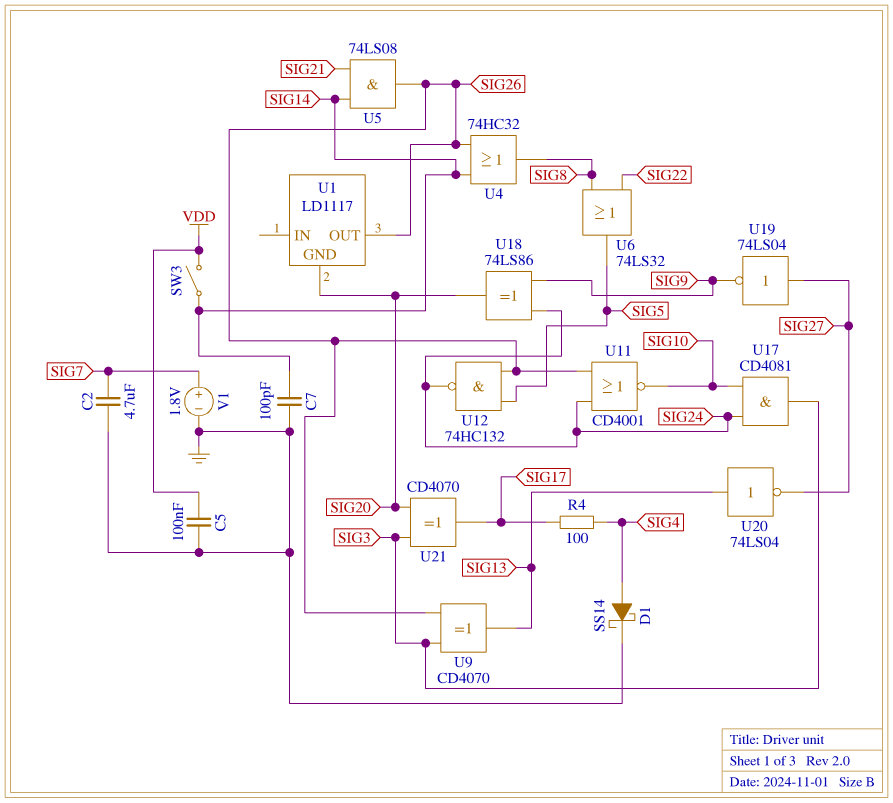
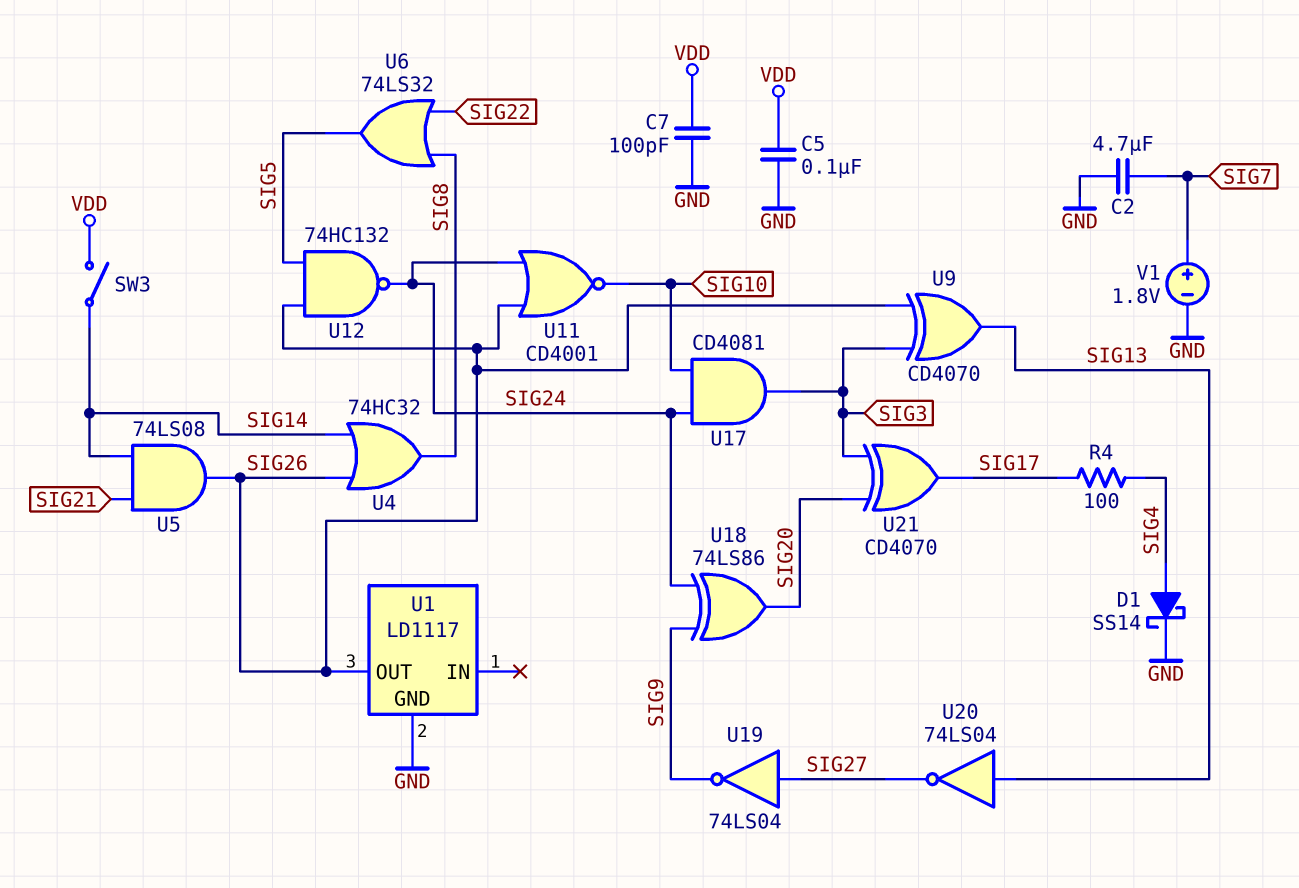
C7: 100pF (GND, SIG14) -> 100pF (GND, VDD)
U1 pin GND: SIG20 -> GND

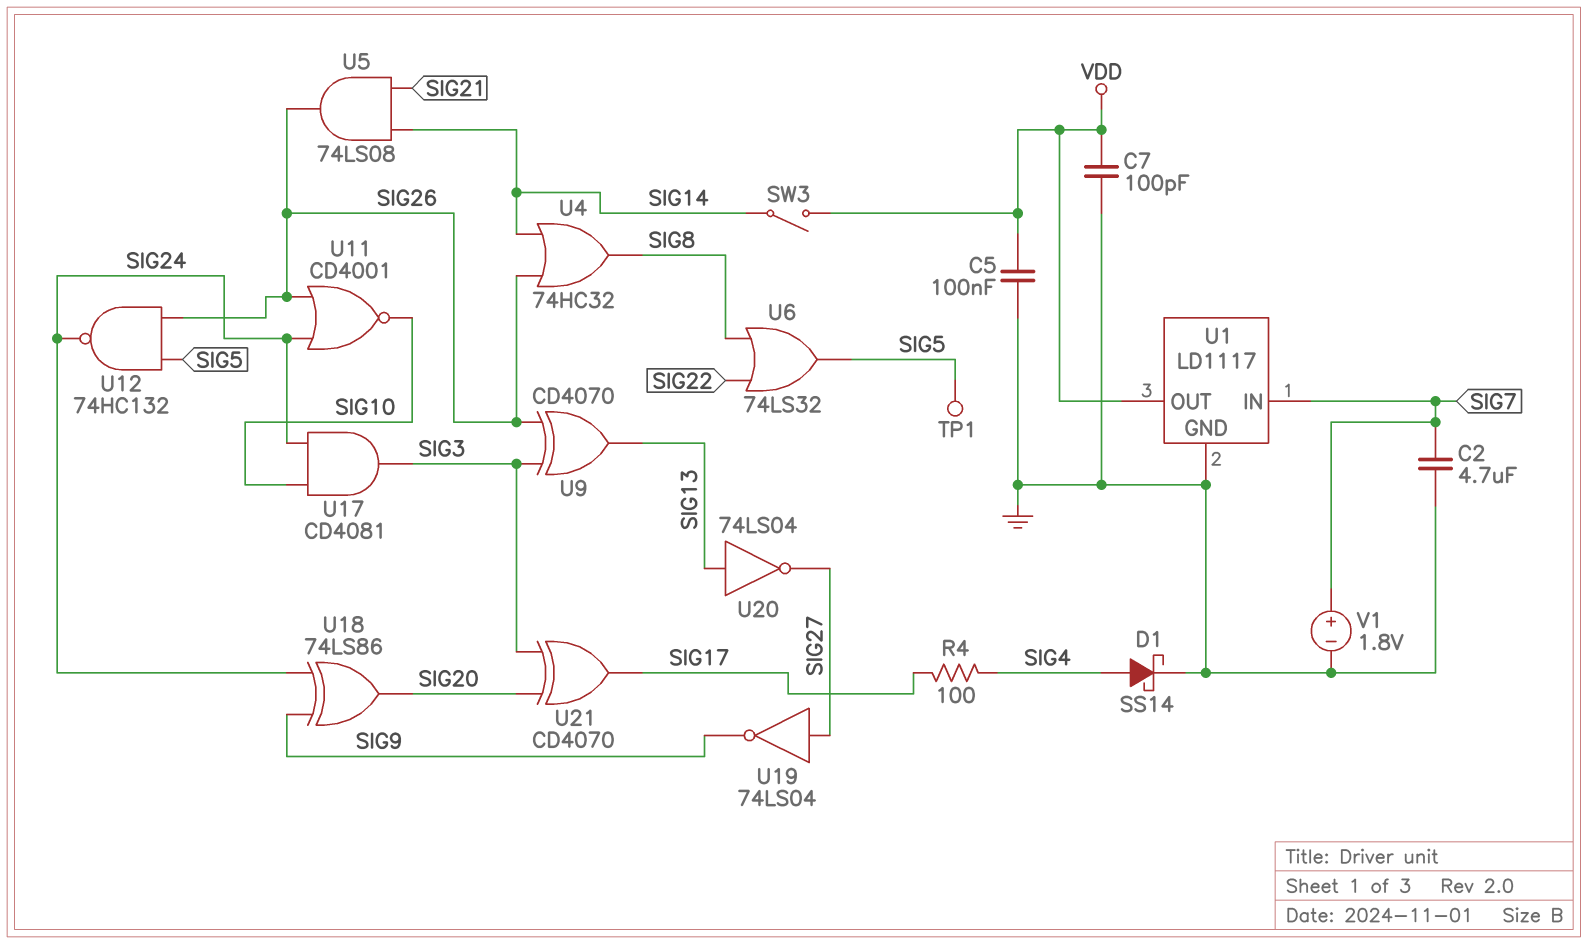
TP1: none -> test point (SIG5)
U1 pin IN: none -> SIG7
U1 pin OUT: SIG26 -> VDD

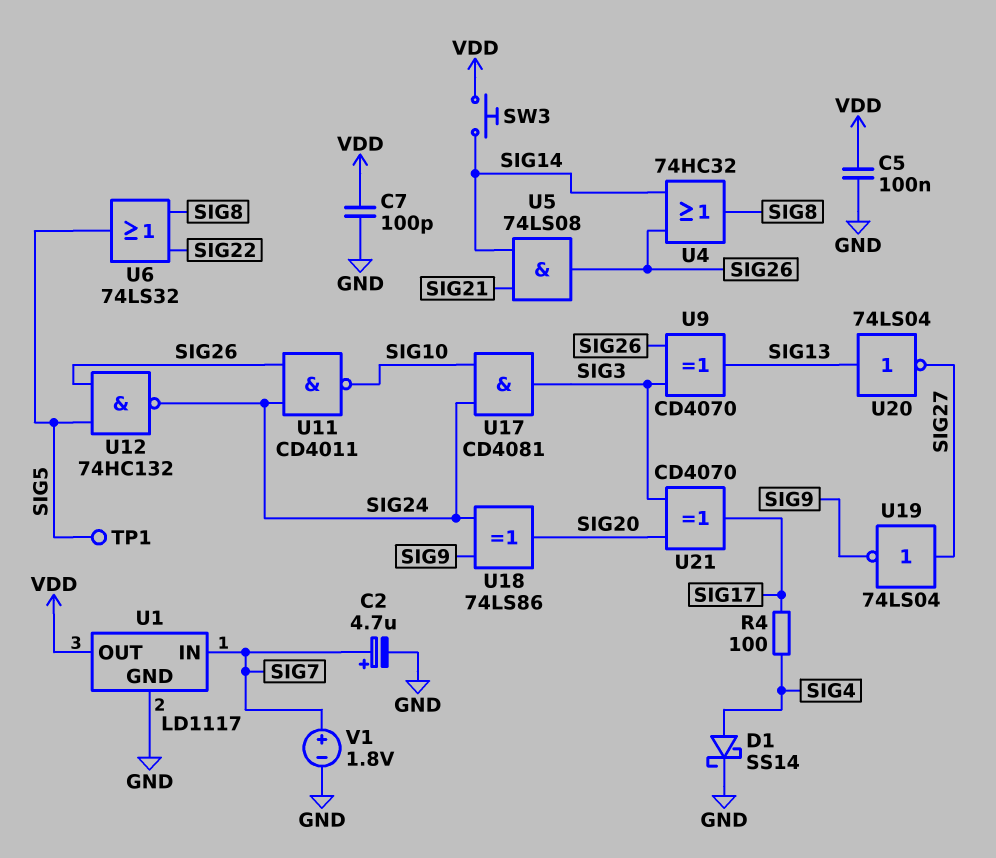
C2: 4.7uF (GND, SIG7) -> 4.7uF (plus SIG7, minus GND)
SW3: switch (SIG14, VDD) -> button (SIG14, VDD)
U11: NOR CD4001 (in SIG24, in SIG26, out SIG10) -> NAND CD4011 (in SIG24, in SIG26, out SIG10)

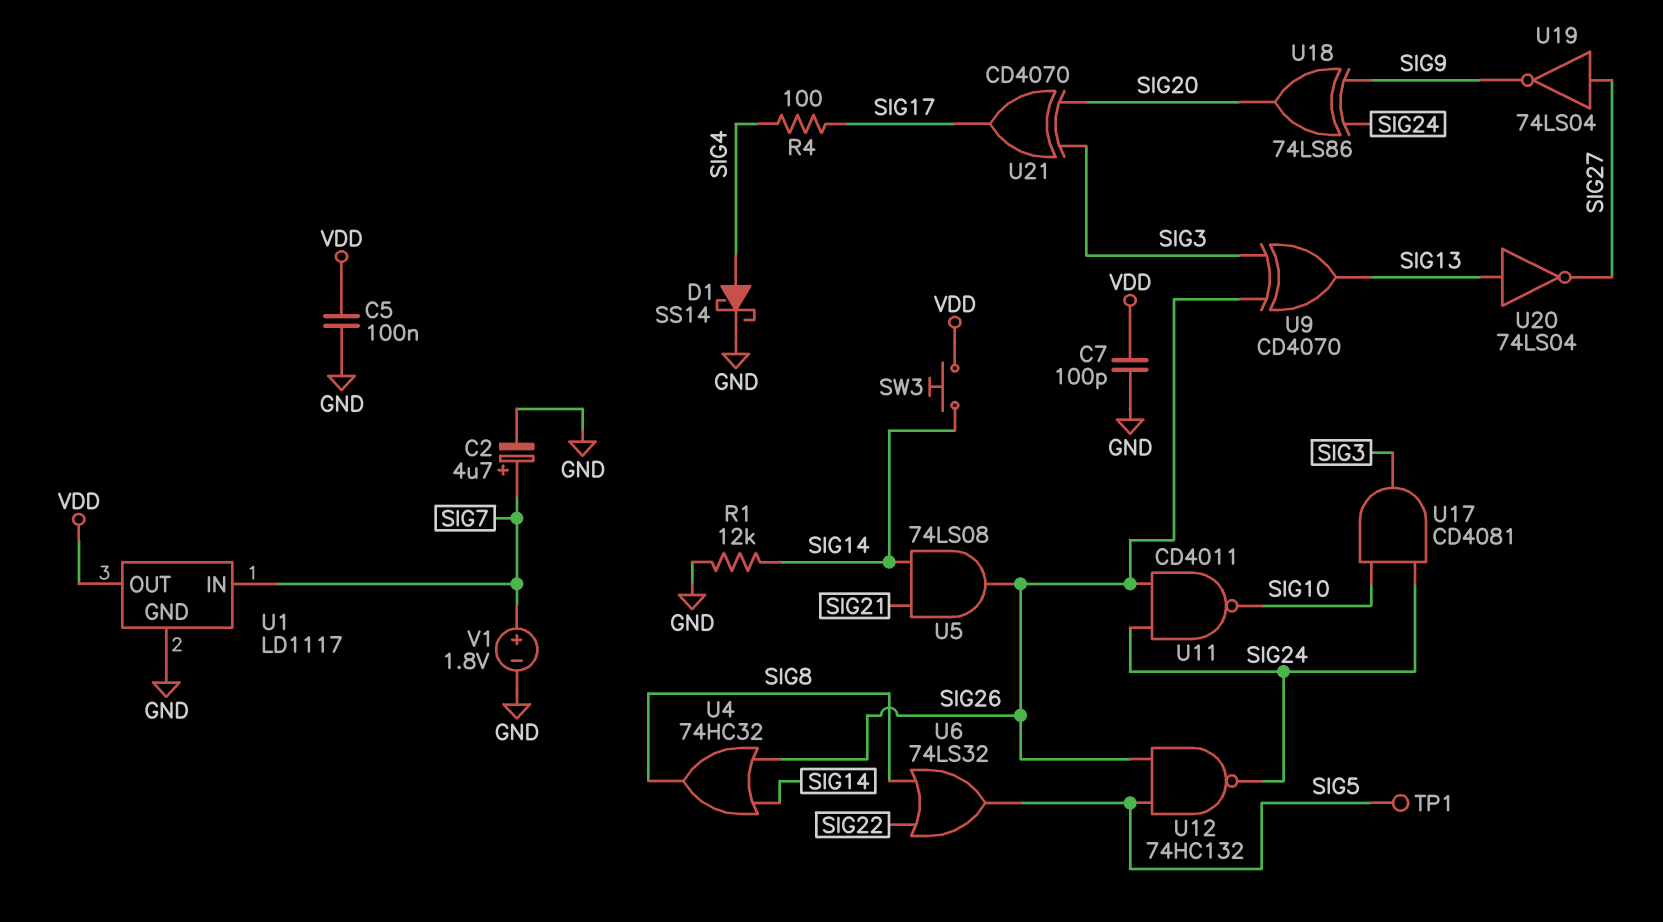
R1: none -> 12k (GND, SIG14)

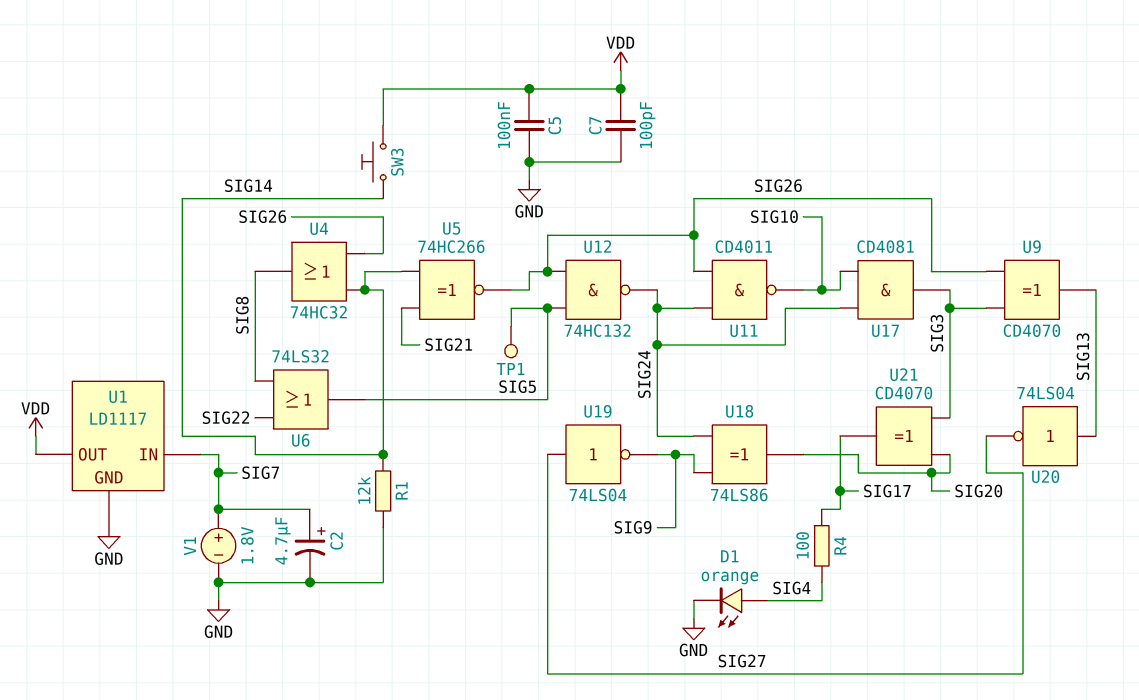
D1: schottky SS14 (A SIG4, K GND) -> LED orange (A SIG4, K GND)
U5: AND 74LS08 (in SIG14, in SIG21, out SIG26) -> XNOR 74HC266 (in SIG14, in SIG21, out SIG26)

